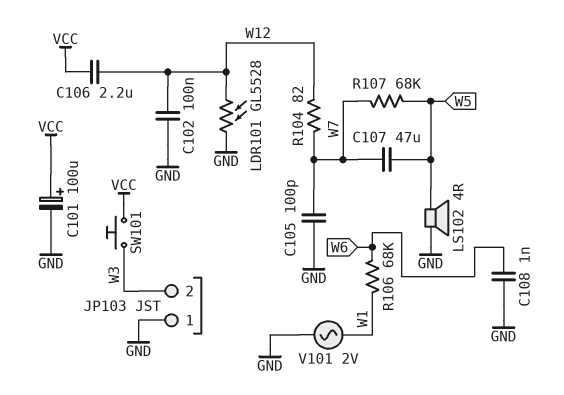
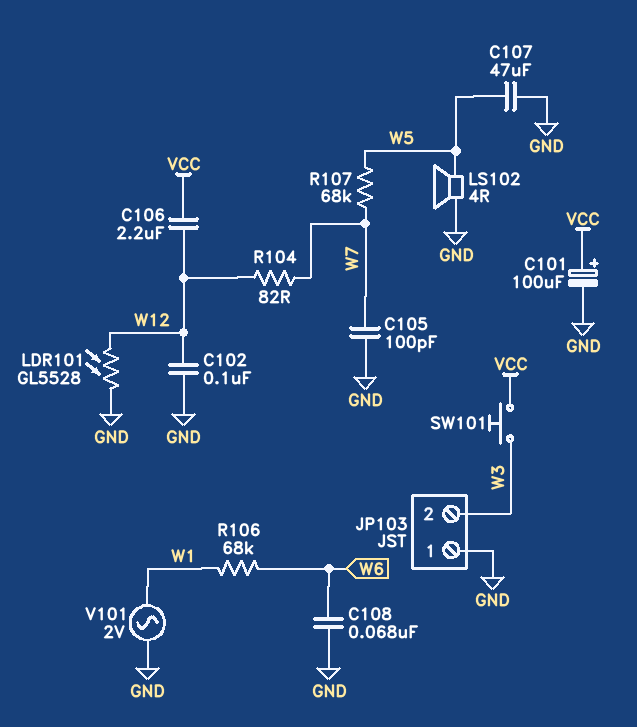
C107: 47uF (W5, W7) -> 47uF (GND, W5)
C108: 1nF (GND, W6) -> 68nF (GND, W6)

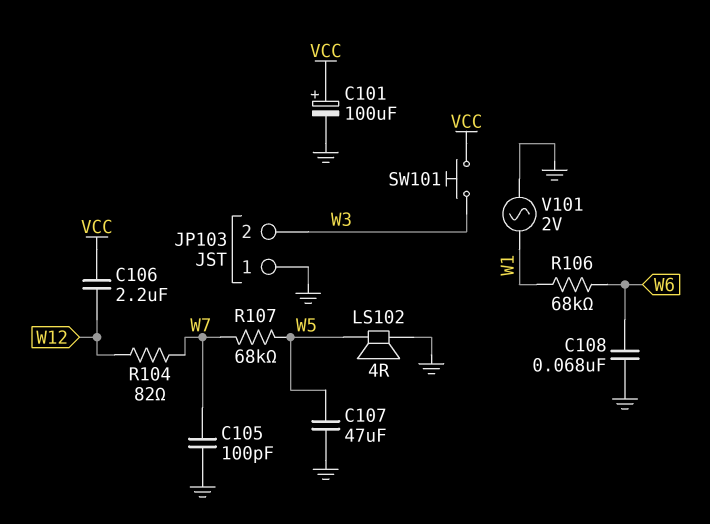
C102: 100nF (GND, W12) -> none
LDR101: GL5528 (GND, W12) -> none

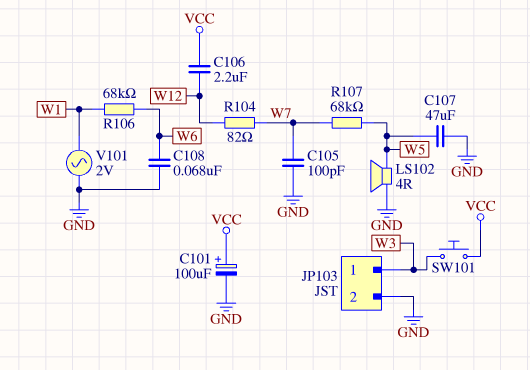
JP103 pin 1: GND -> W3
JP103 pin 2: W3 -> GND

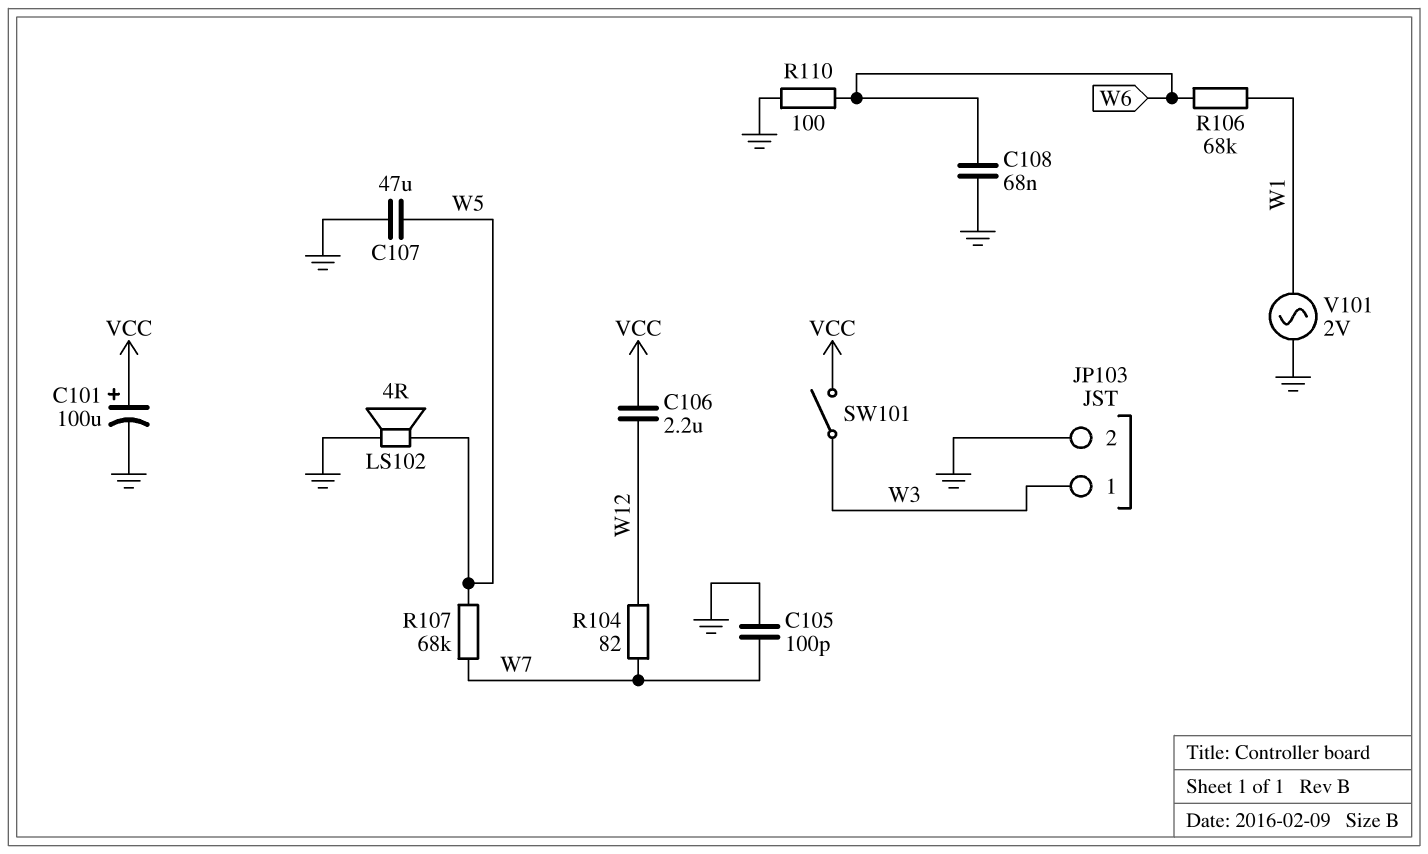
R110: none -> 100 (GND, W6)
SW101: button (VCC, W3) -> switch (VCC, W3)

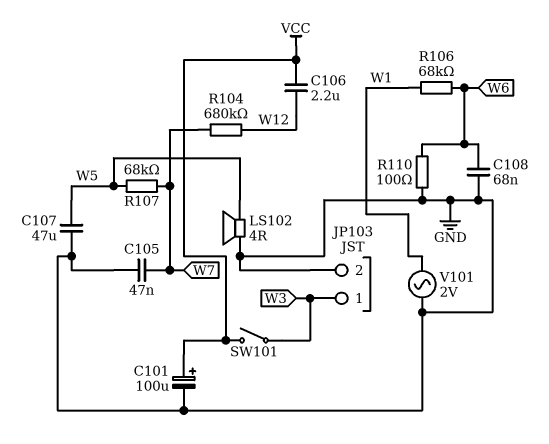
C105: 100pF (GND, W7) -> 47nF (GND, W7)
R104: 82 (W7, W12) -> 680k (W7, W12)

